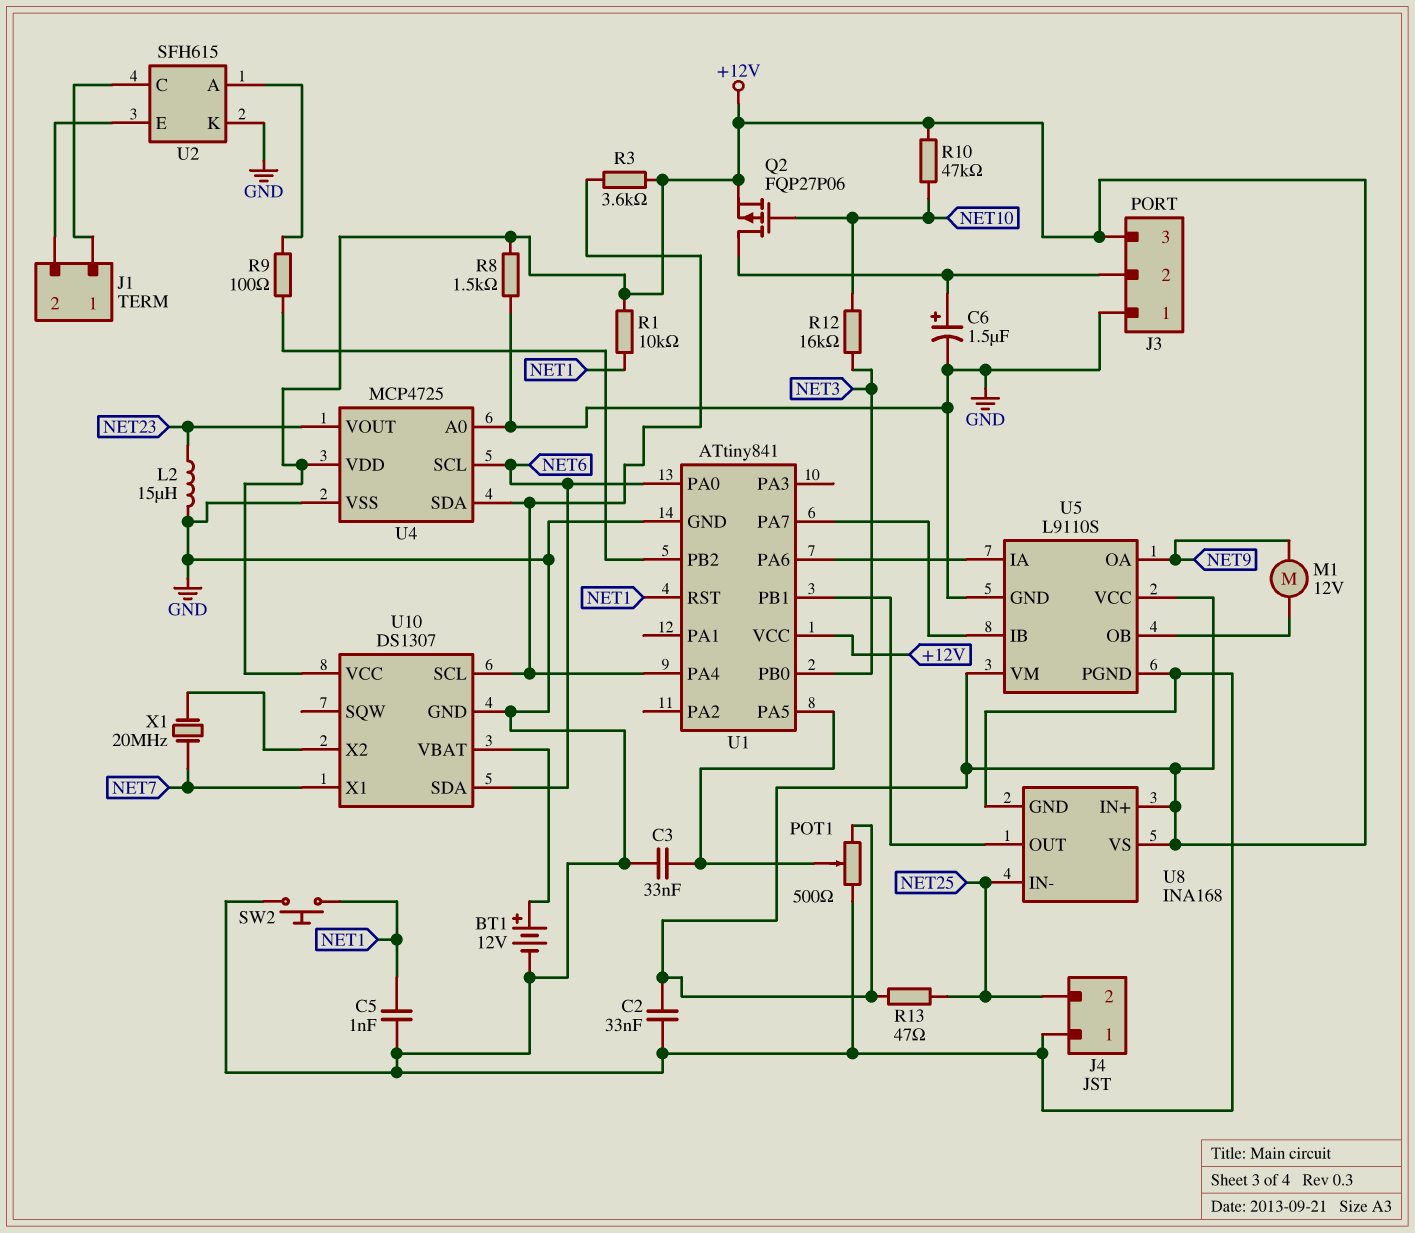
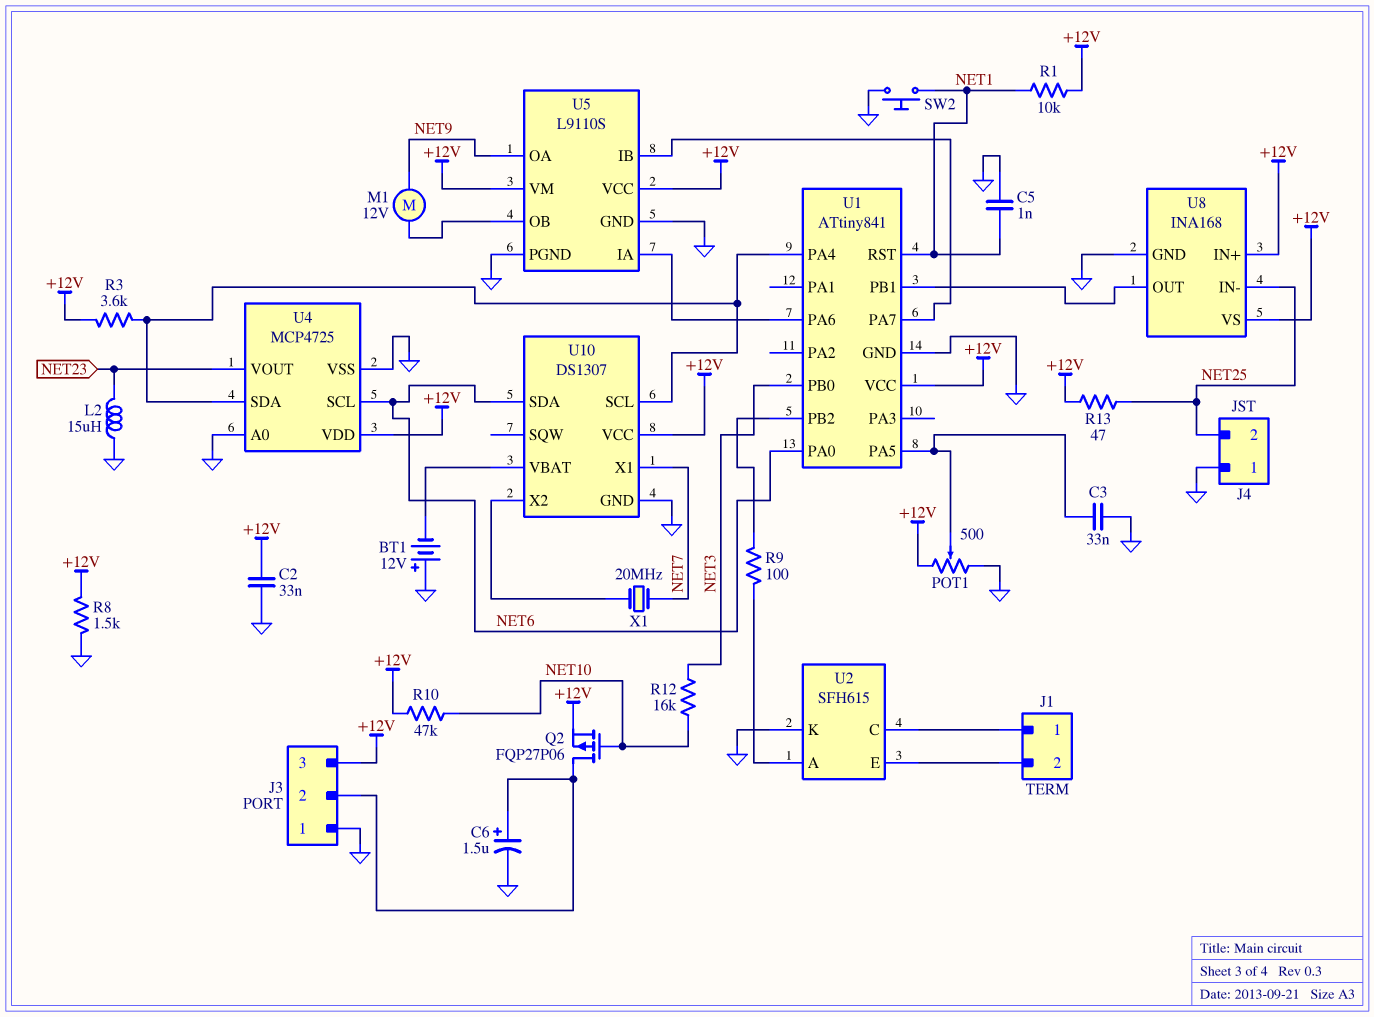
BT1: 12V (plus U10/VBAT, minus GND) -> 12V (plus GND, minus U10/VBAT)

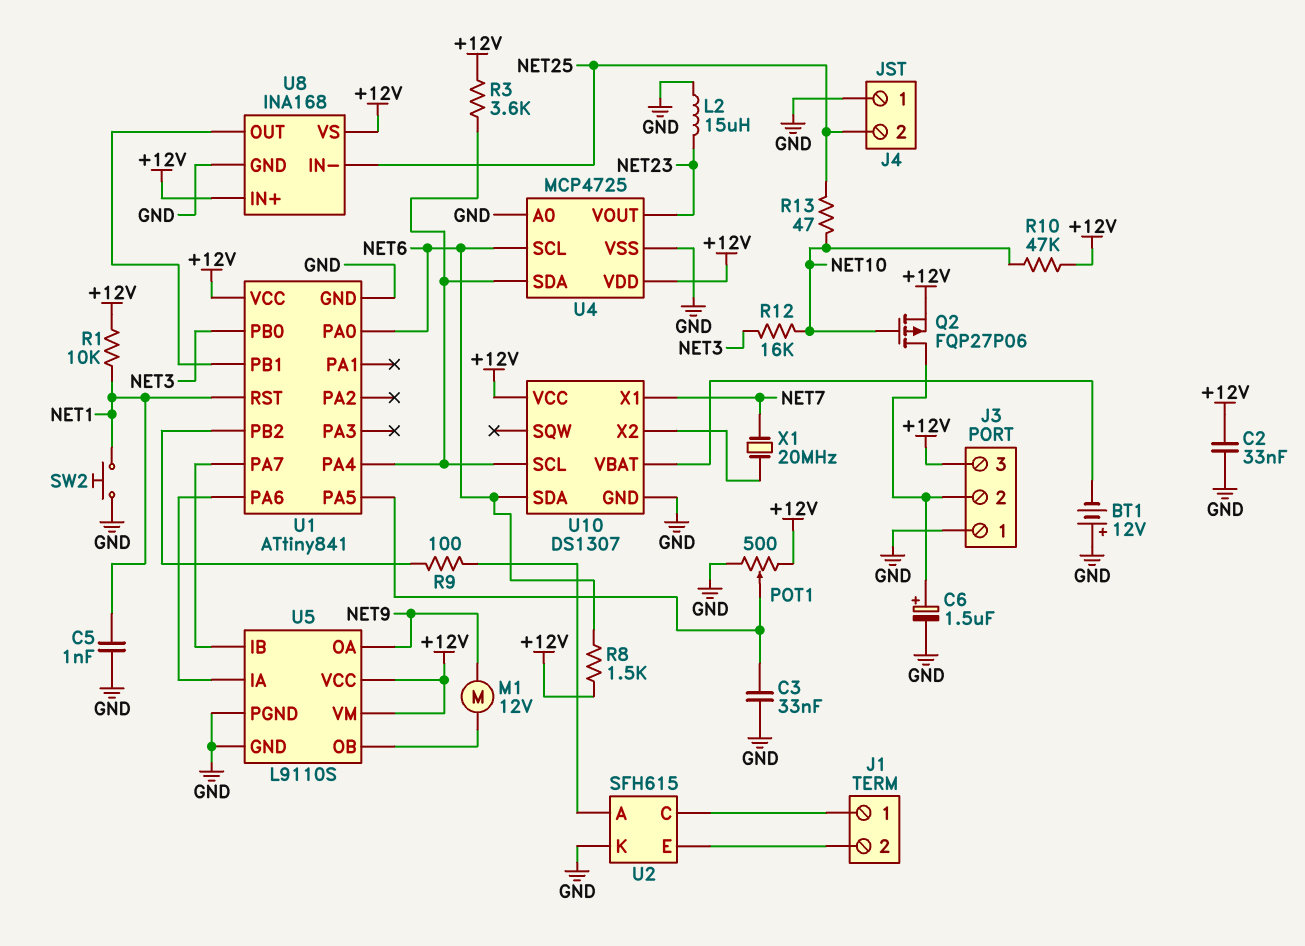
R8: 1.5k (+12V, GND) -> 1.5k (+12V, NET6)
R13: 47 (+12V, NET25) -> 47 (NET10, NET25)

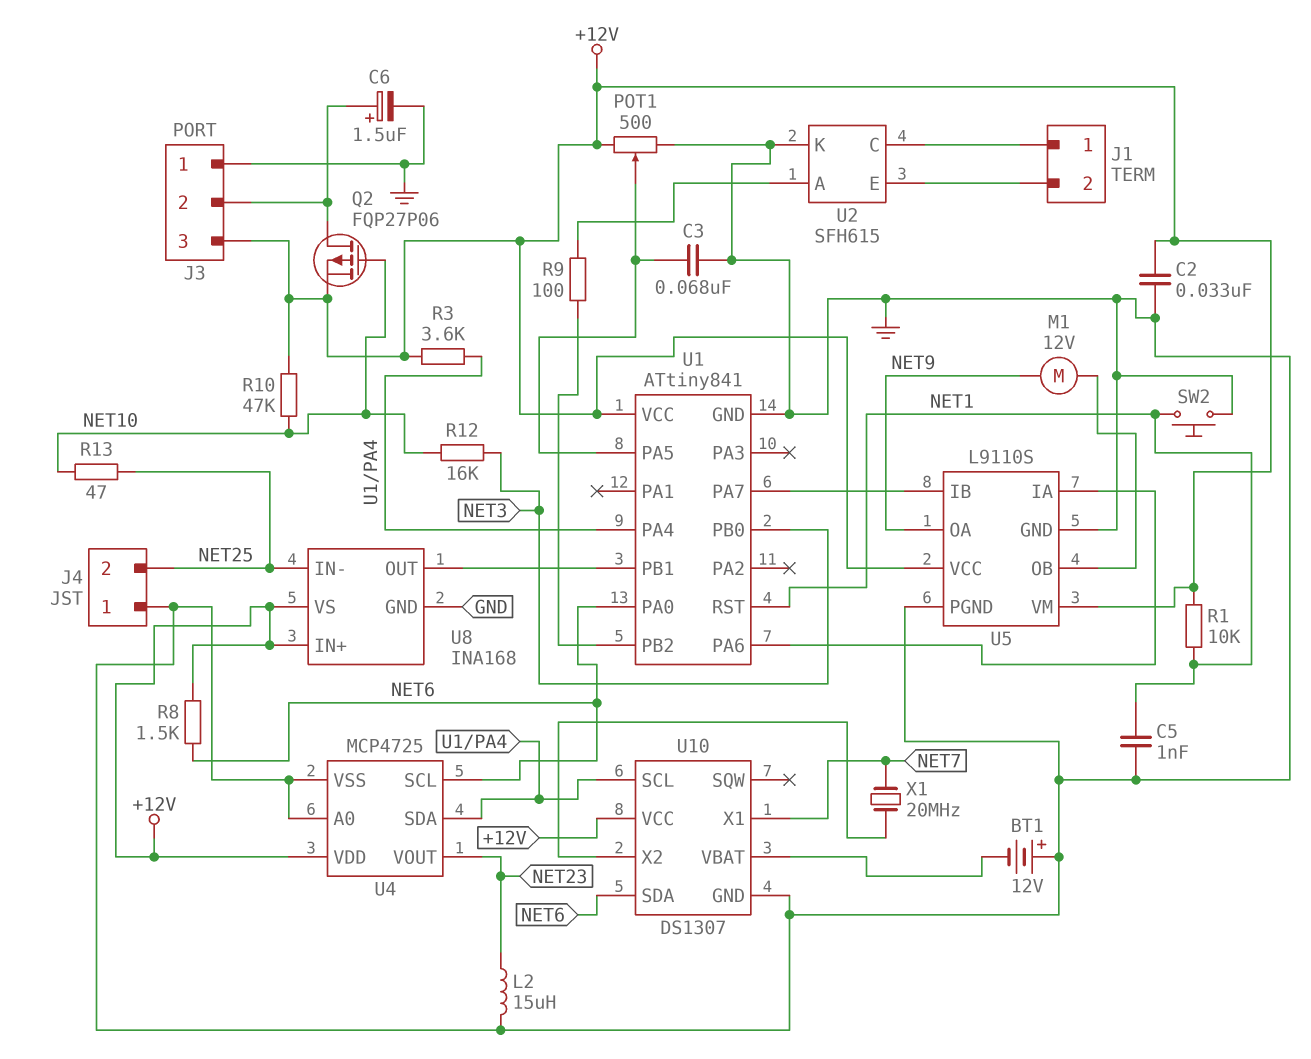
C3: 33nF (GND, U1/PA5) -> 68nF (GND, U1/PA5)

